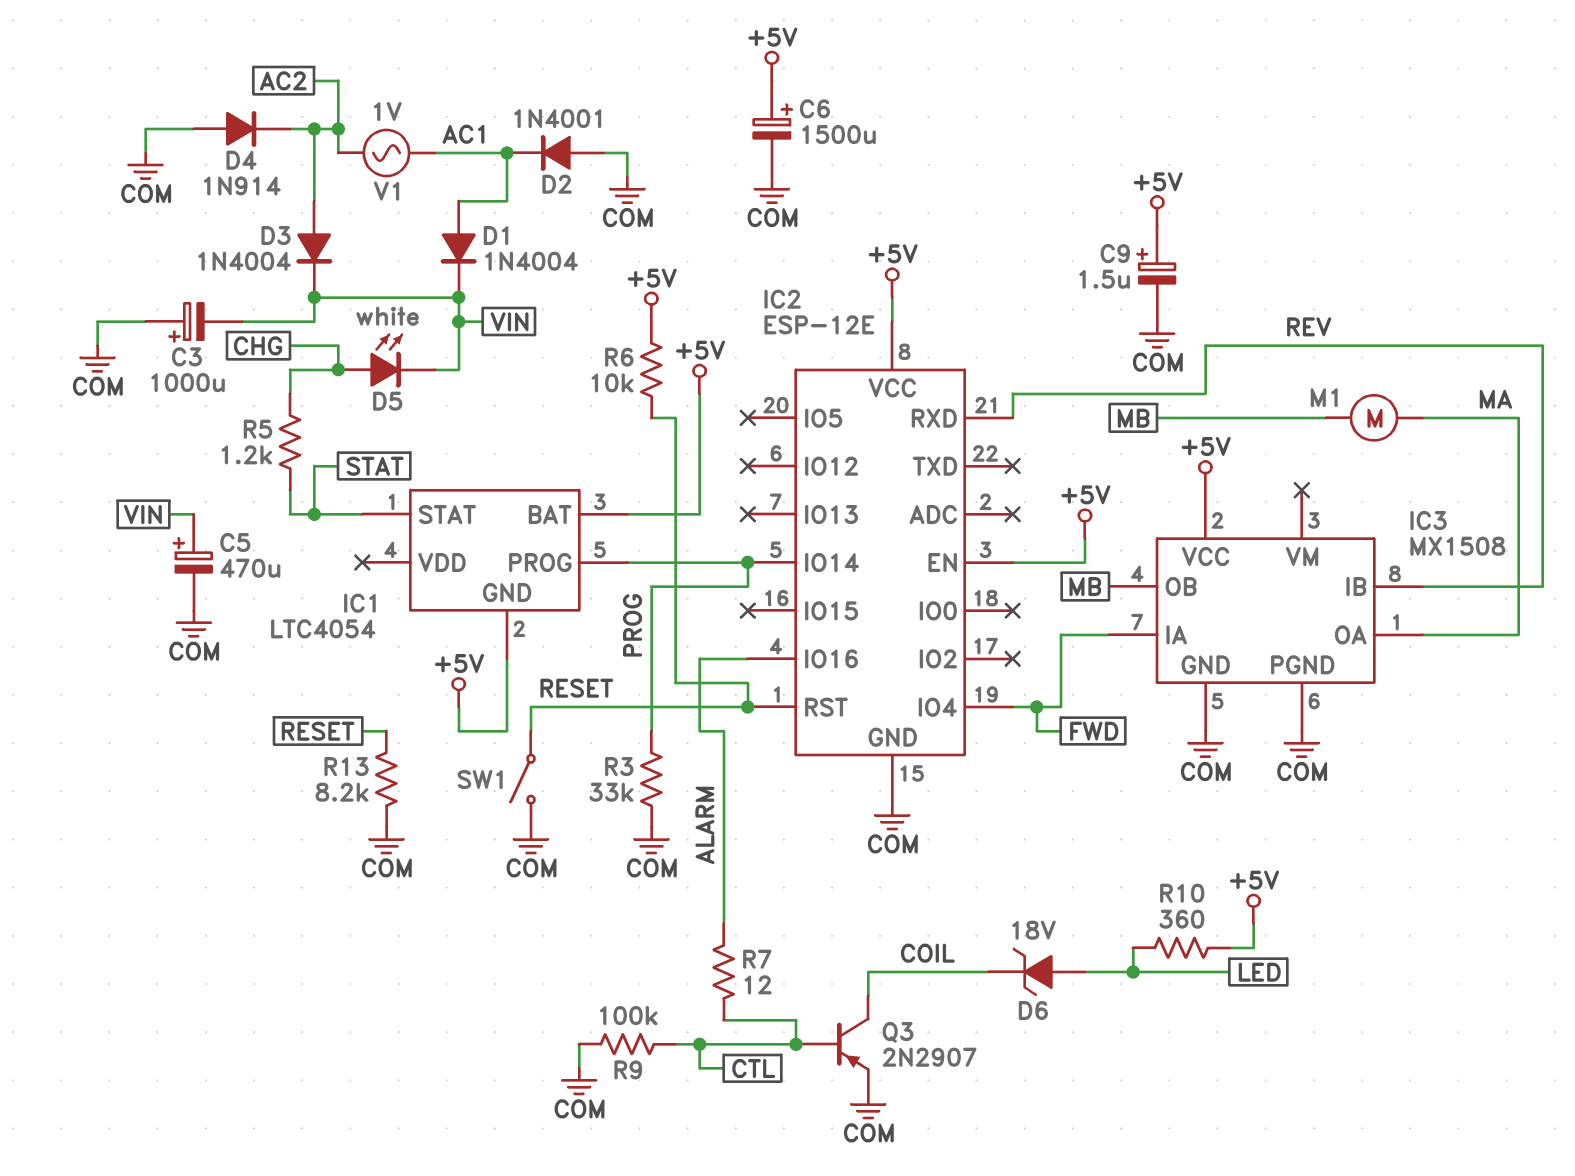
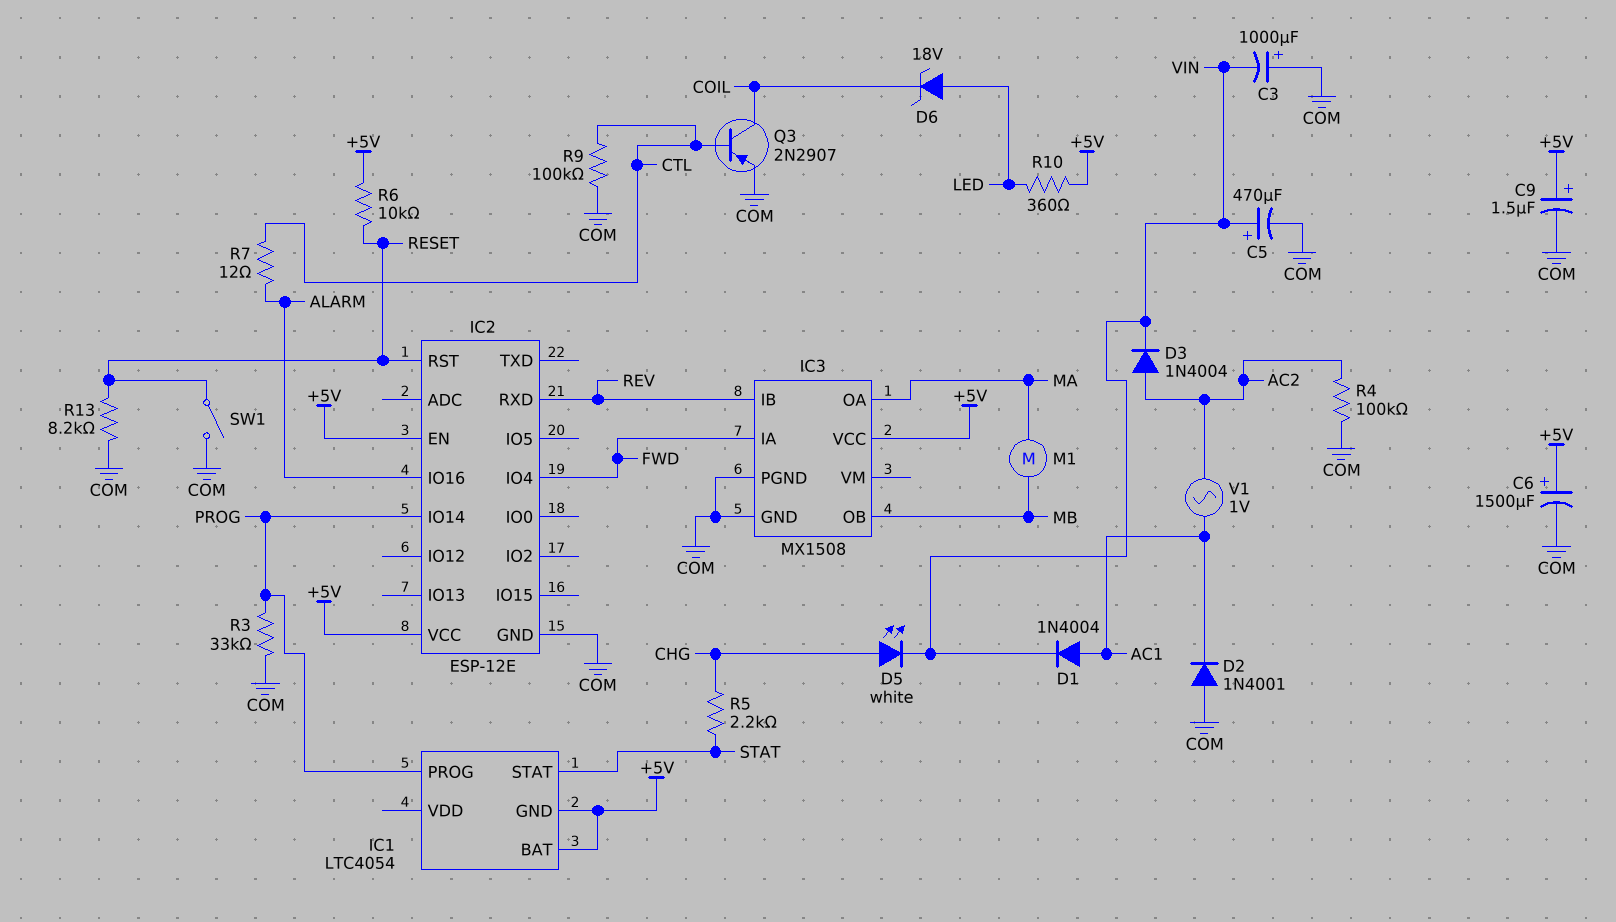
D4: diode 1N914 (A COM, K AC2) -> none
R4: none -> 100k (AC2, COM)
R5: 1.2k (CHG, STAT) -> 2.2k (CHG, STAT)

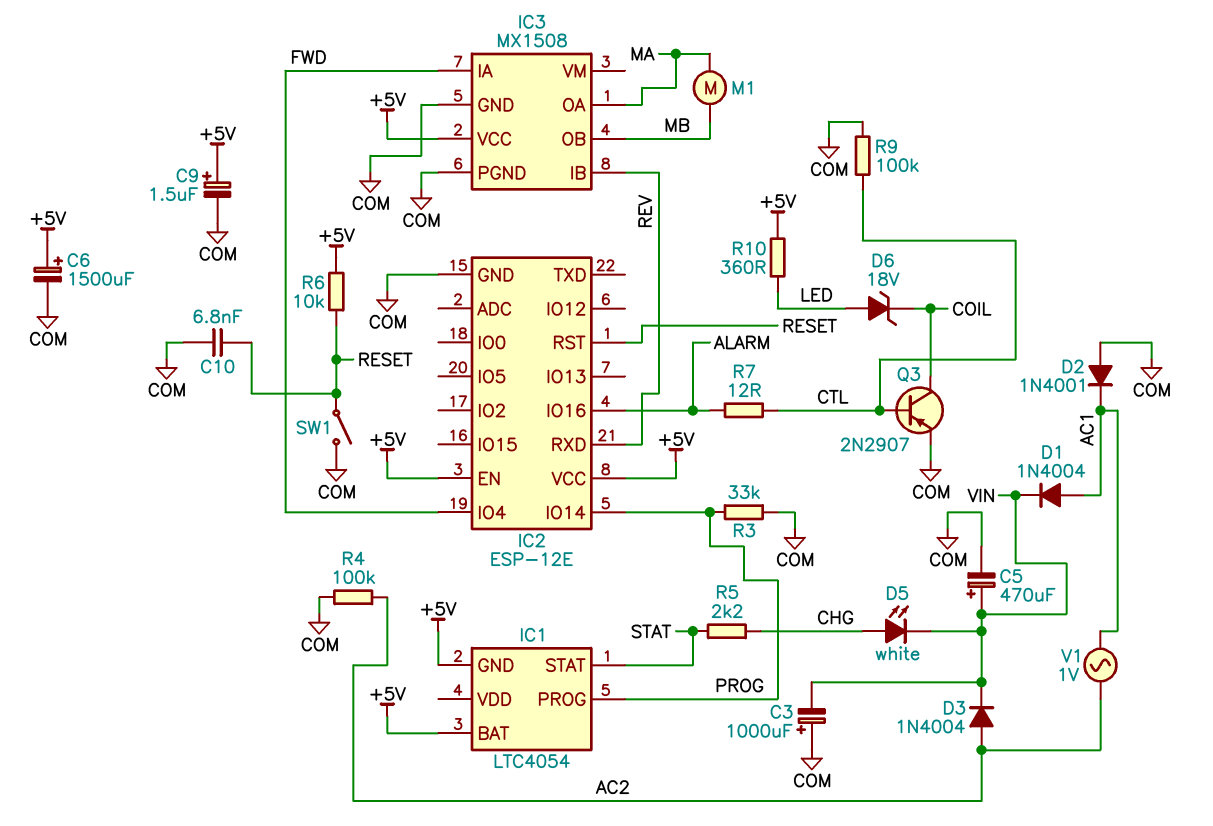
C10: none -> 6.8nF (COM, RESET)
R13: 8.2k (COM, RESET) -> none

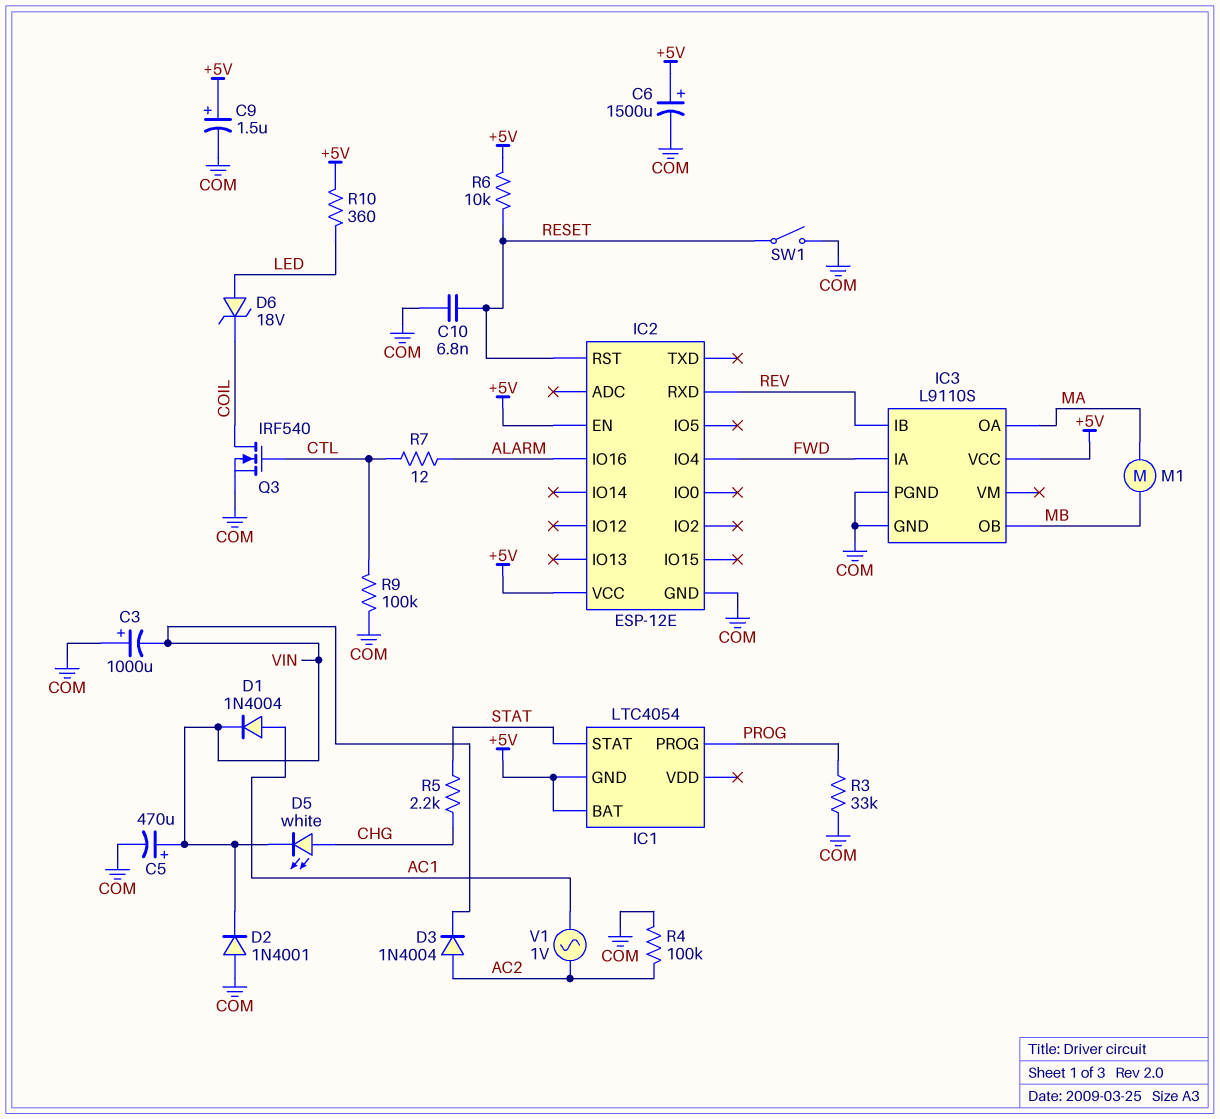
D2: diode 1N4001 (A COM, K AC1) -> diode 1N4001 (A COM, K VIN)
IC2 pin IO14: PROG -> none
IC3: MX1508 -> L9110S
Q3: PNP 2N2907 (B CTL, C COIL, E COM) -> NMOS IRF540 (G CTL, D COIL, S COM)

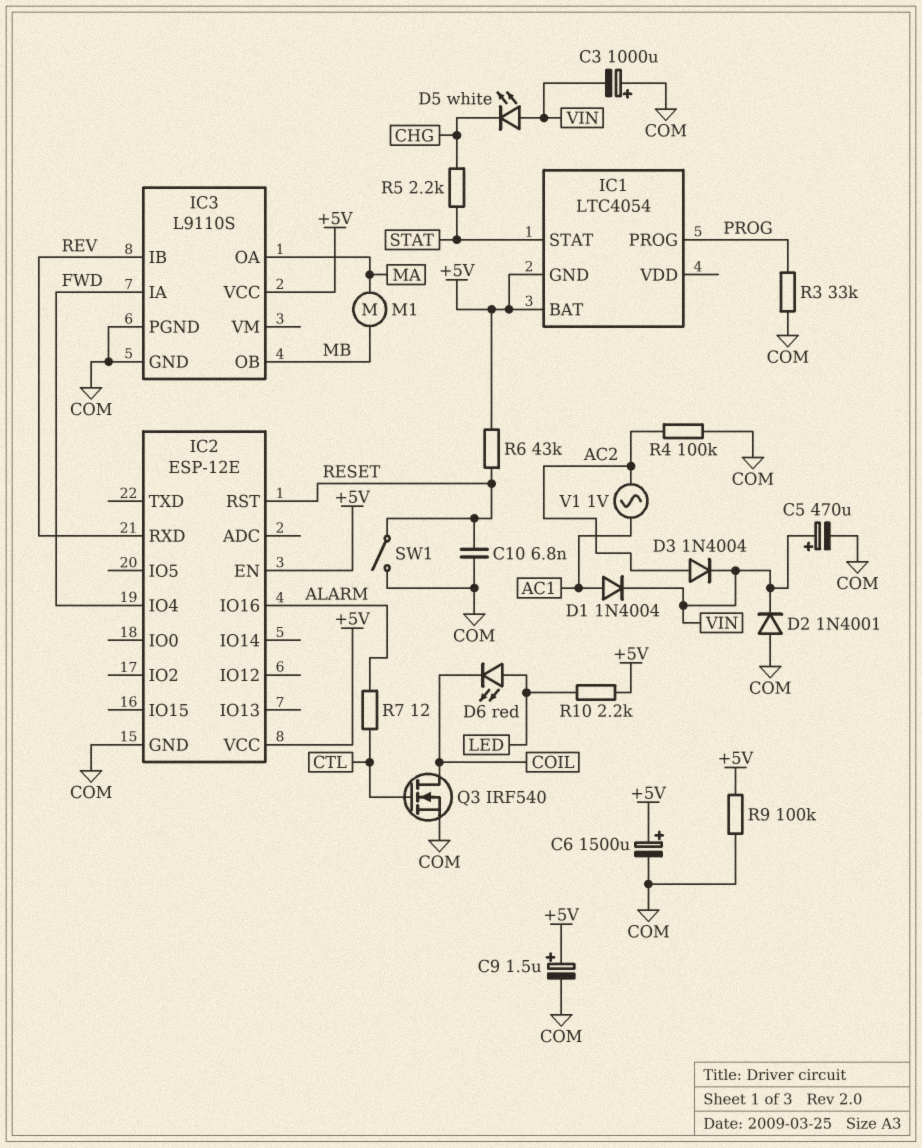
D5: LED white (A CHG, K VIN) -> LED white (A VIN, K CHG)
D6: zener 18V (A LED, K COIL) -> LED red (A LED, K COIL)
R6: 10k (+5V, RESET) -> 43k (+5V, RESET)
R9: 100k (COM, CTL) -> 100k (+5V, COM)
R10: 360 (+5V, LED) -> 2.2k (+5V, LED)

